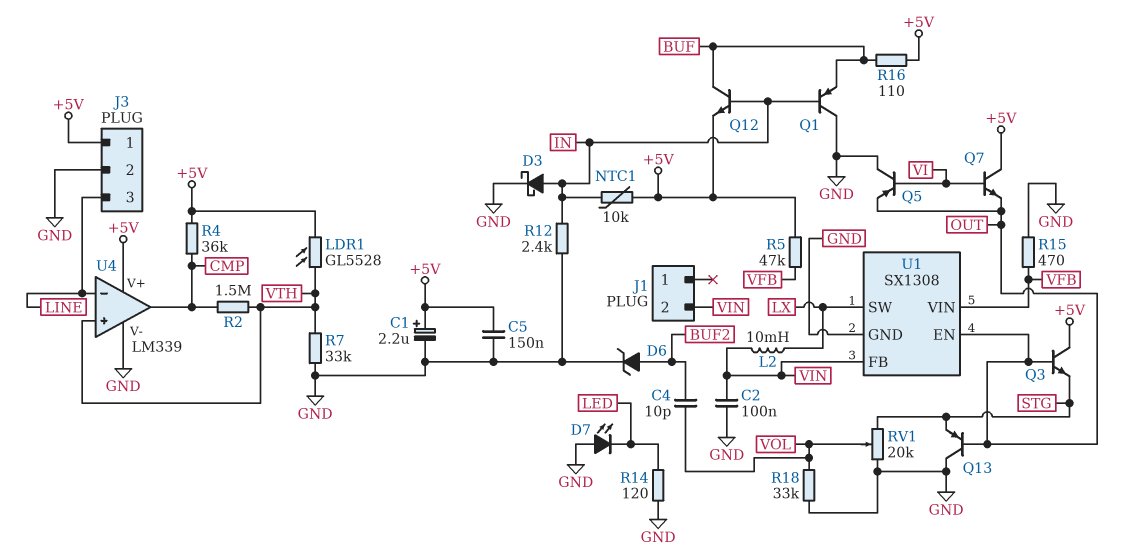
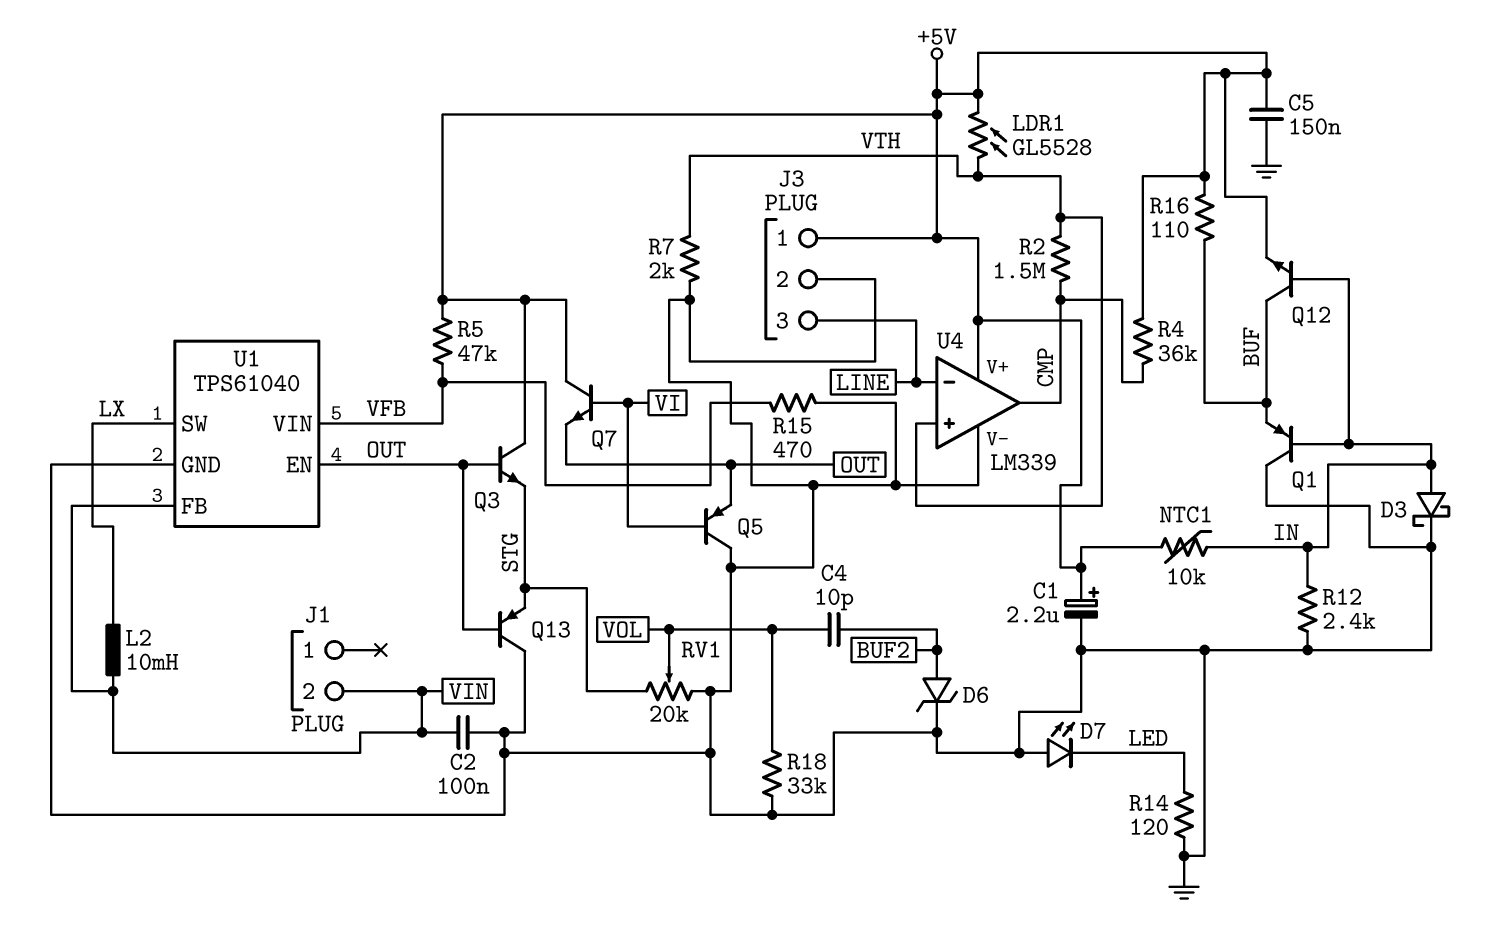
R7: 33k (GND, VTH) -> 2k (GND, VTH)
U1: SX1308 -> TPS61040

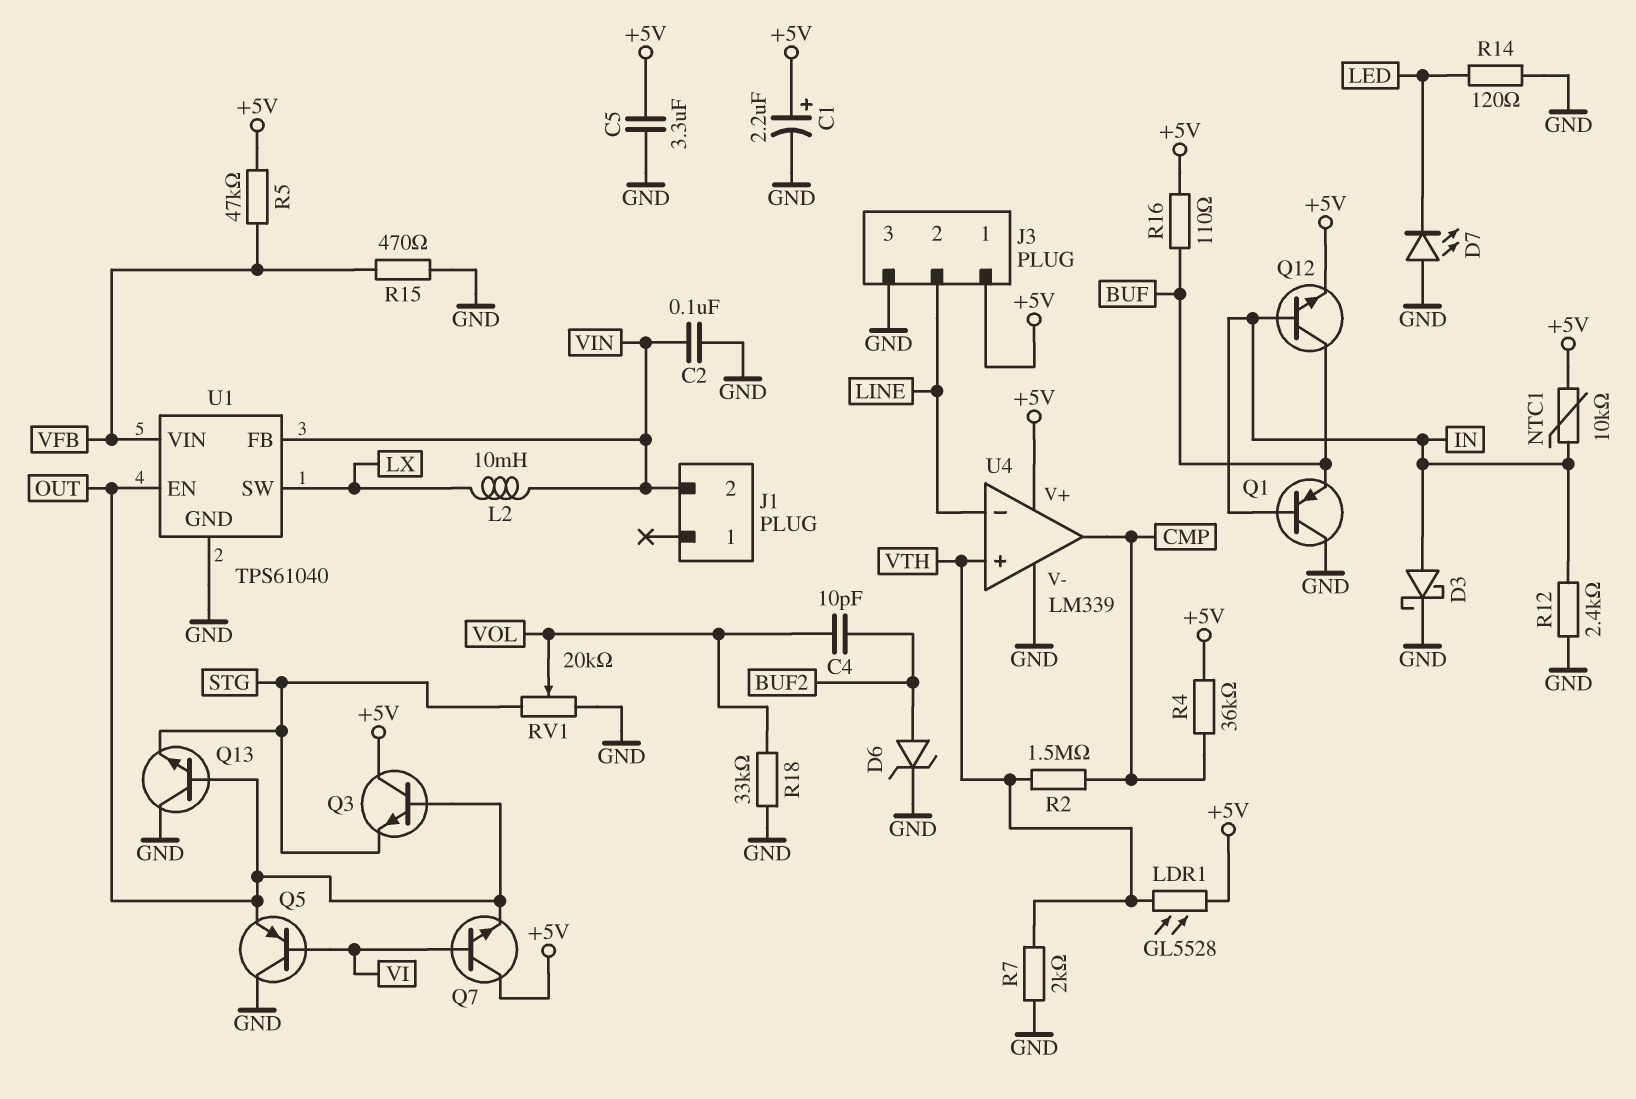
C5: 150nF (+5V, GND) -> 3.3uF (+5V, GND)
J3 pin 2: GND -> LINE
J3 pin 3: LINE -> GND
Q13: PNP (B OUT, C GND, E STG) -> NPN (B OUT, C GND, E STG)

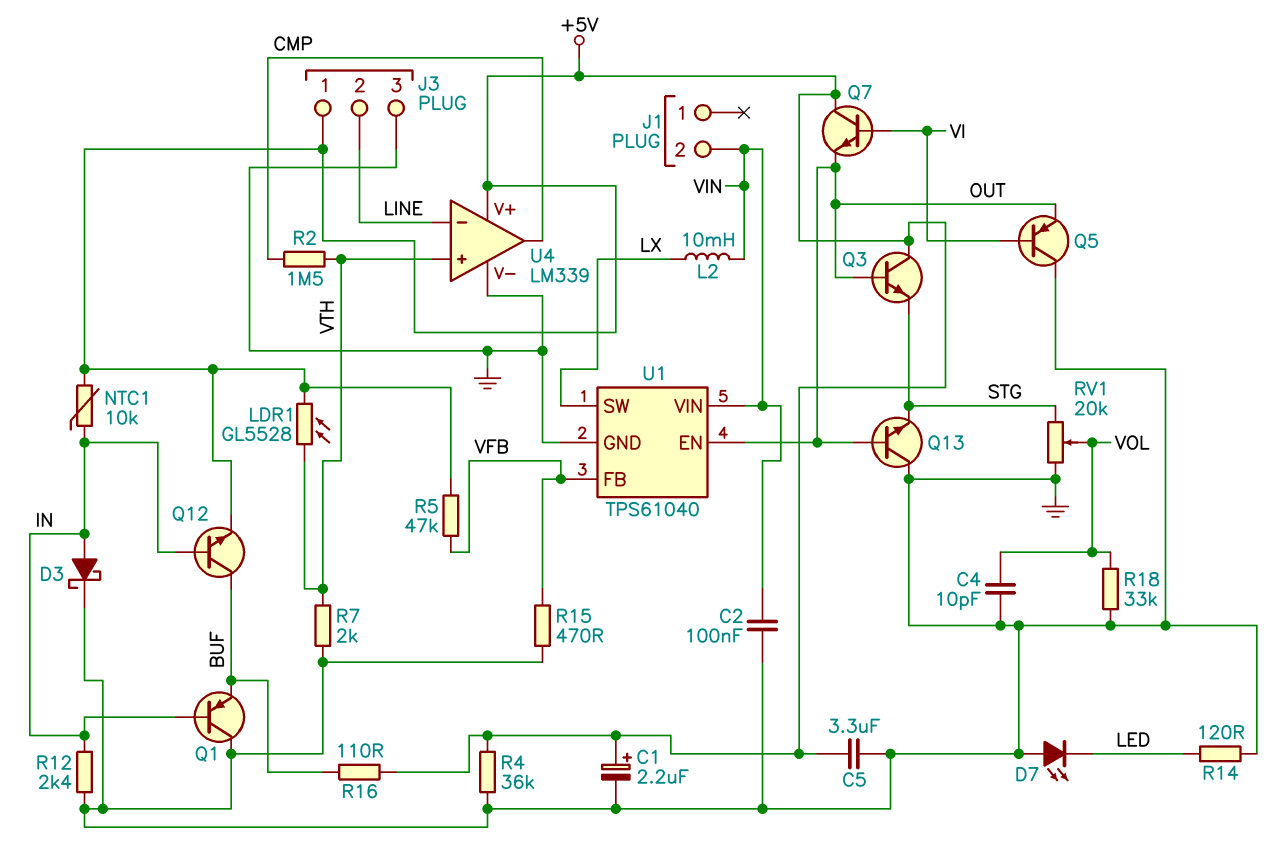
C4: 10pF (BUF2, VOL) -> 10pF (GND, VOL)
D6: zener (A BUF2, K GND) -> none
R4: 36k (+5V, CMP) -> 36k (+5V, GND)
U1 pin FB: VIN -> VFB
U1 pin VIN: VFB -> VIN

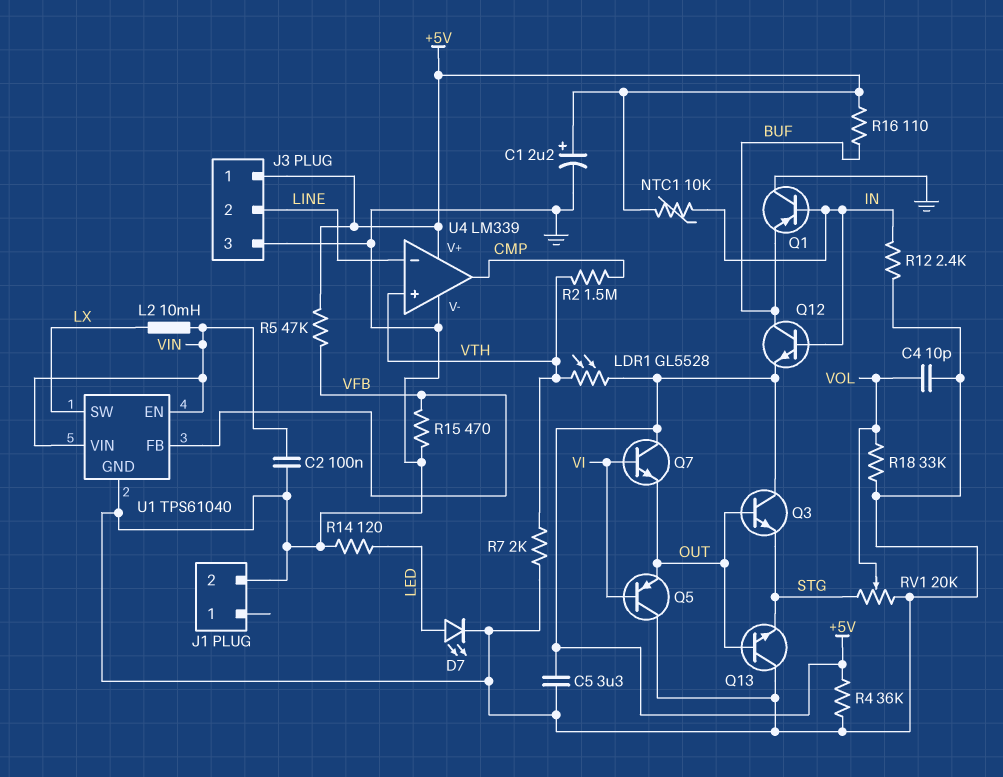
D3: schottky (A IN, K GND) -> none
D7: LED (A GND, K LED) -> LED (A LED, K GND)
J1 pin 2: VIN -> GND
U1 pin EN: OUT -> VIN

